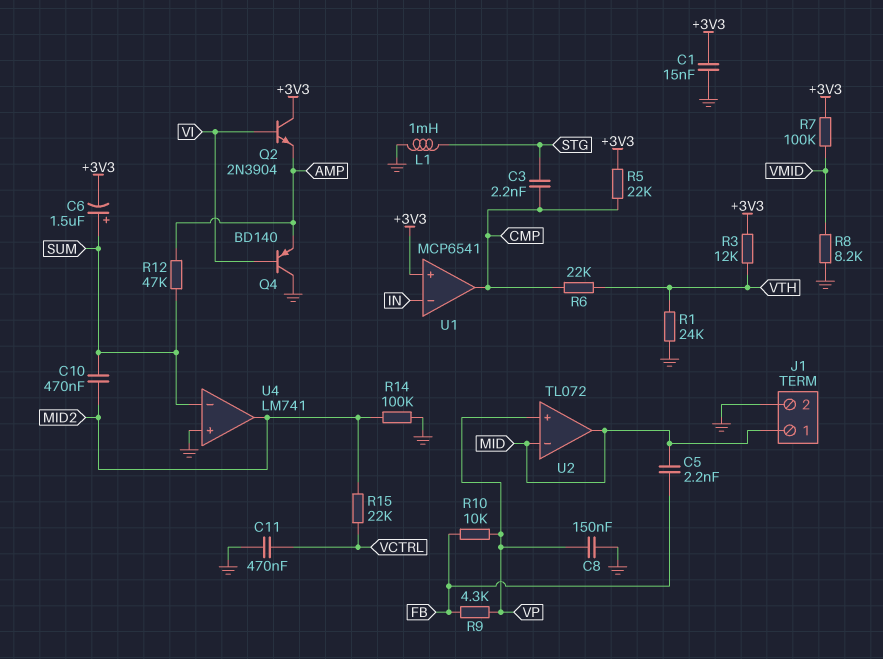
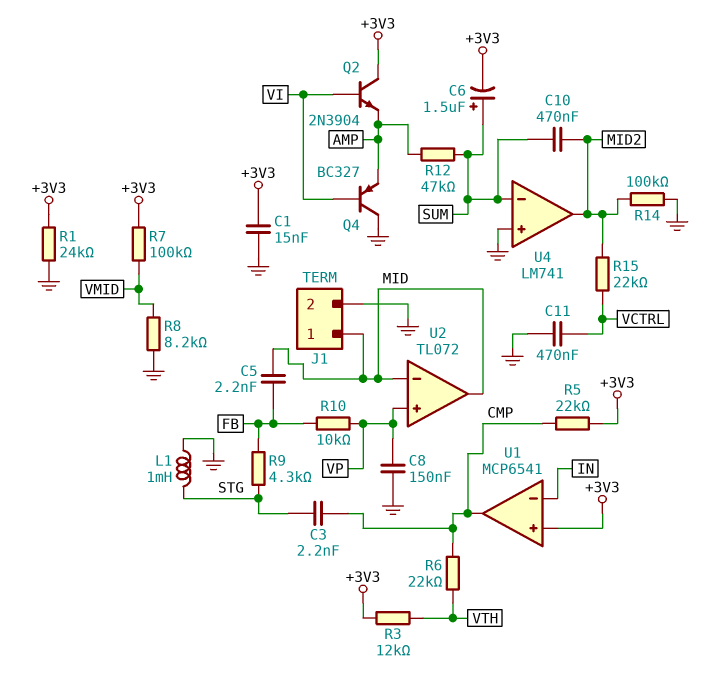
Q4: PNP BD140 (B VI, C GND, E AMP) -> PNP BC327 (B VI, C GND, E AMP)
R1: 24k (GND, VTH) -> 24k (+3V3, GND)
R9: 4.3k (FB, VP) -> 4.3k (FB, STG)

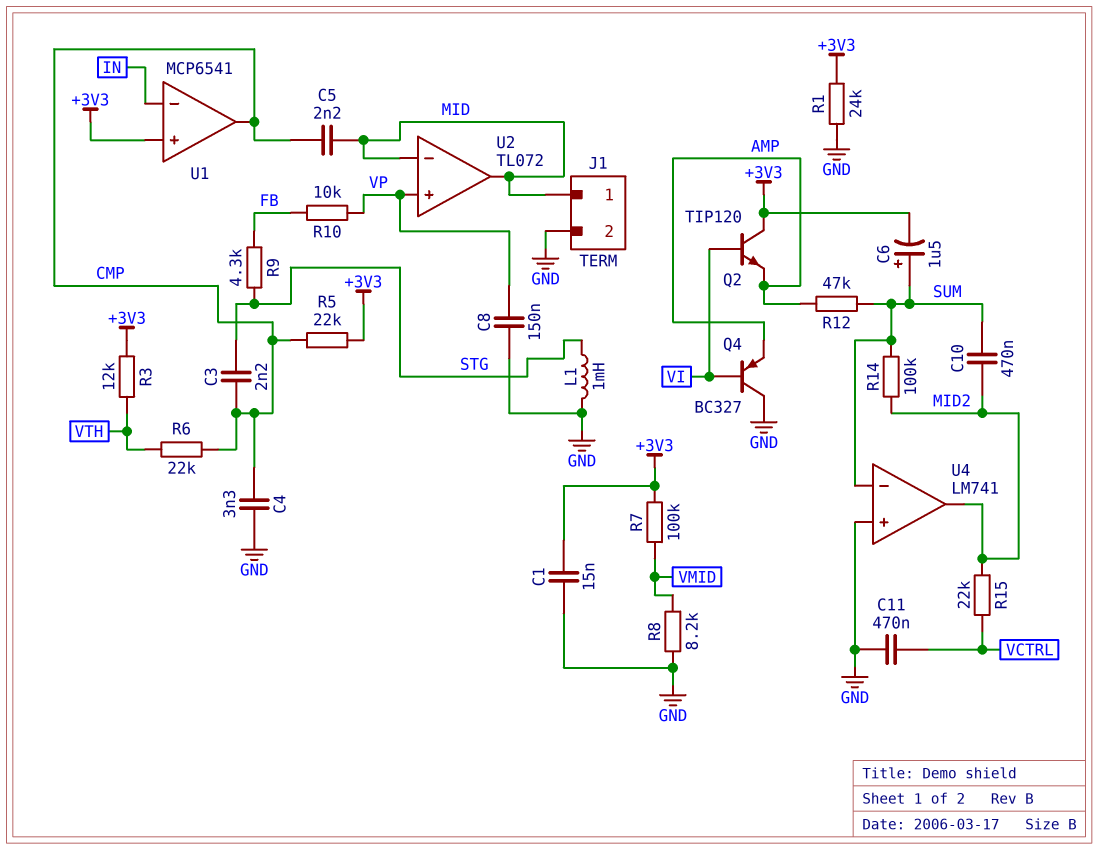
C4: none -> 3.3nF (CMP, GND)
C5: 2.2nF (FB, MID) -> 2.2nF (CMP, MID)
Q2: NPN 2N3904 (B VI, C +3V3, E AMP) -> NPN TIP120 (B VI, C +3V3, E AMP)
R14: 100k (GND, MID2) -> 100k (MID2, SUM)

